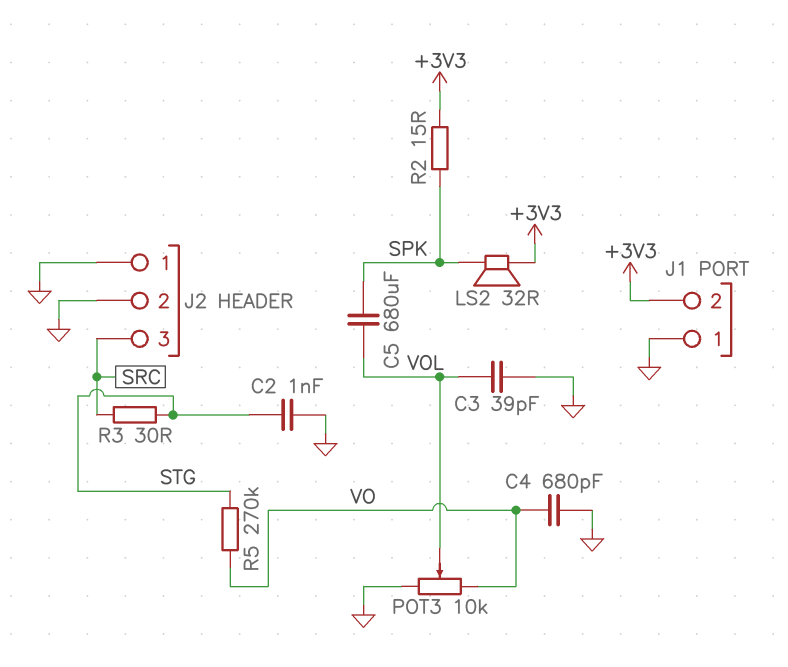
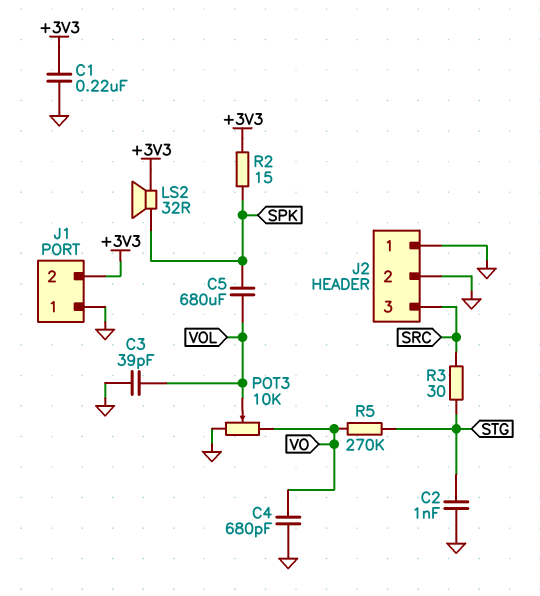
C1: none -> 220nF (+3V3, GND)

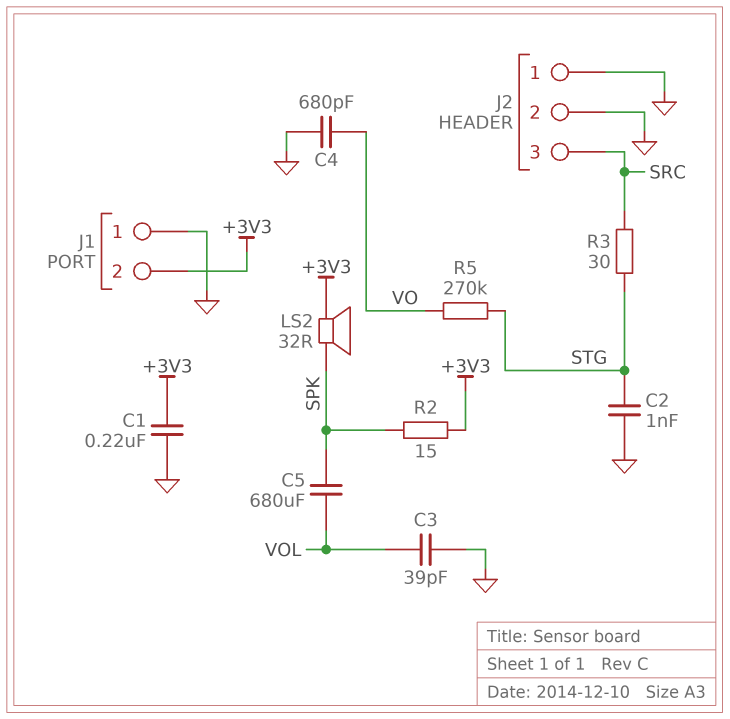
POT3: 10k (GND, VO, wiper VOL) -> none

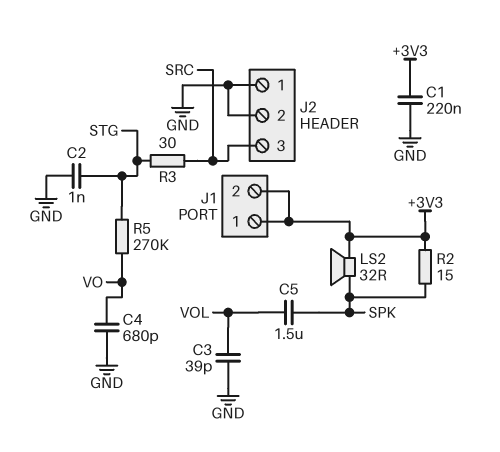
C5: 680uF (SPK, VOL) -> 1.5uF (SPK, VOL)
J1 pin 1: GND -> +3V3

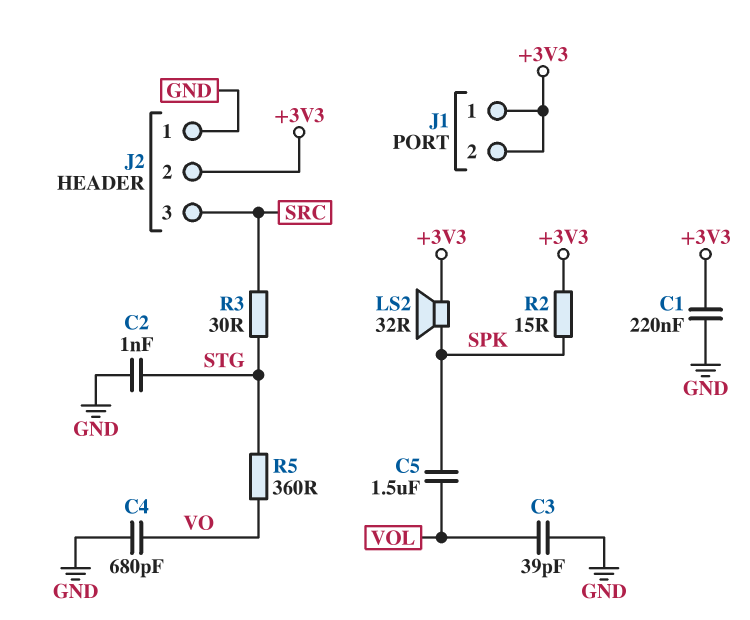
J2 pin 2: GND -> +3V3
R5: 270k (STG, VO) -> 360 (STG, VO)

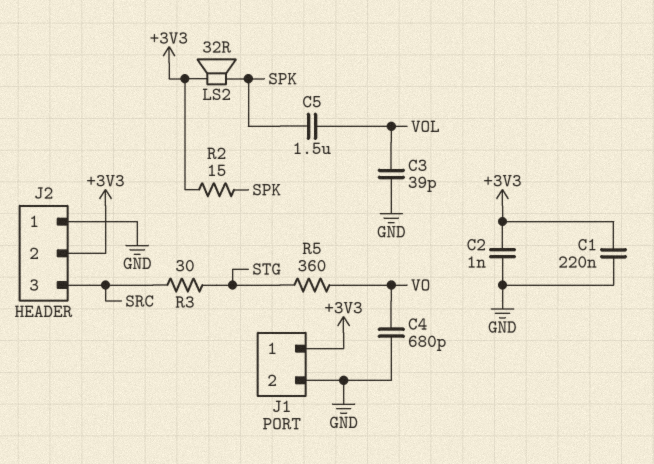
C2: 1nF (GND, STG) -> 1nF (+3V3, GND)
J1 pin 2: +3V3 -> GND

